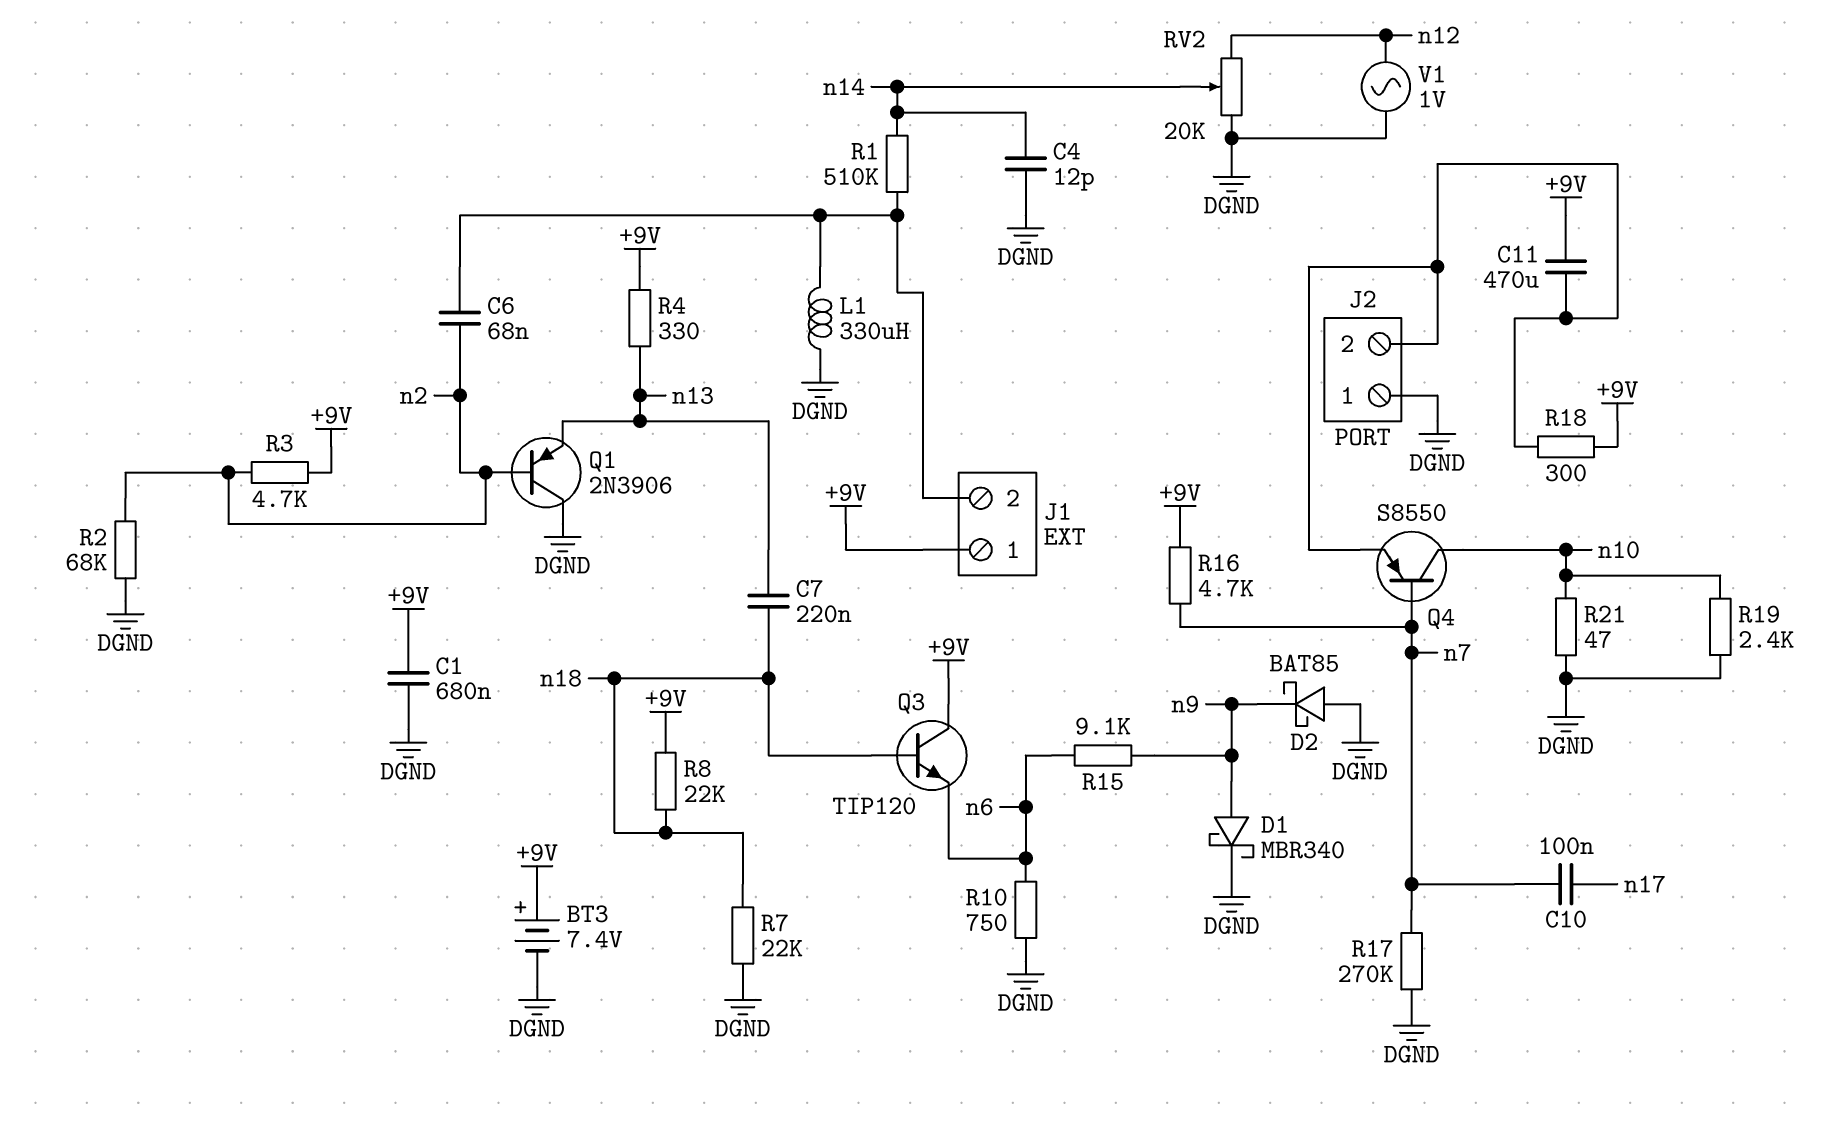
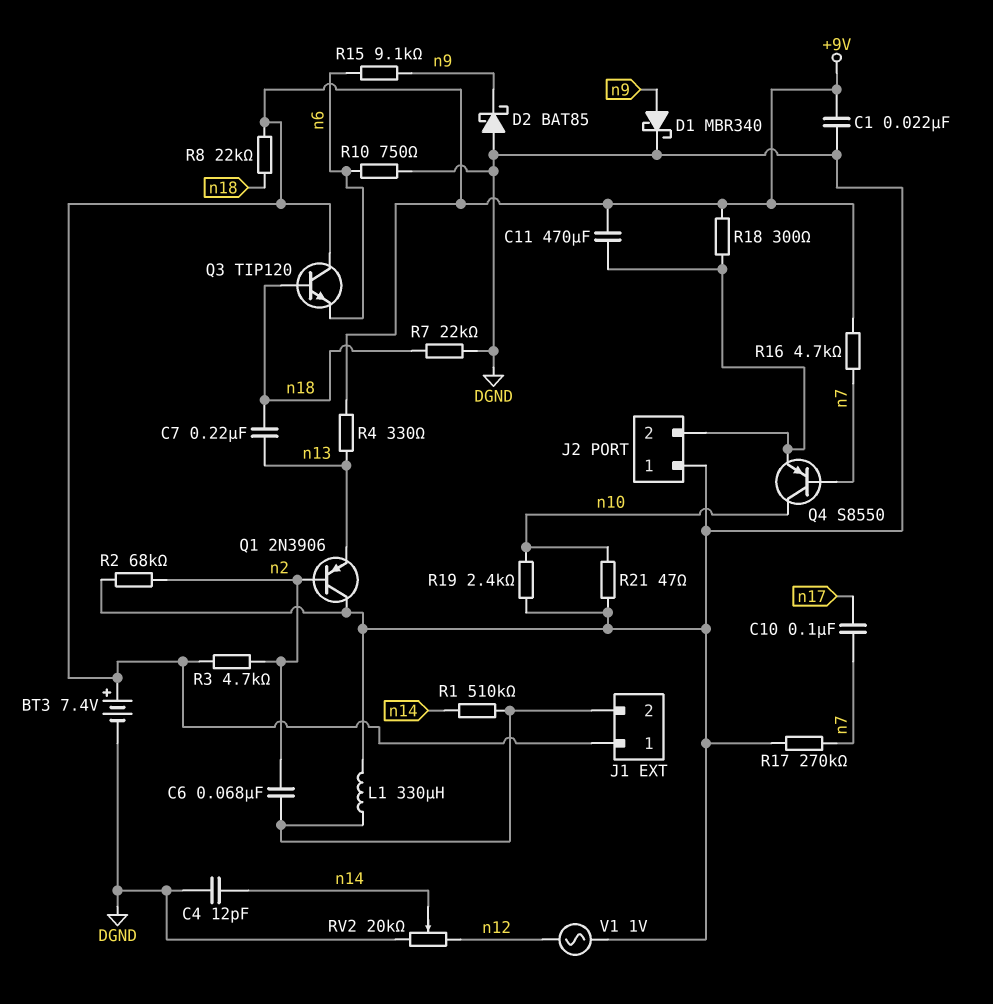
C1: 680nF (+9V, DGND) -> 22nF (+9V, DGND)

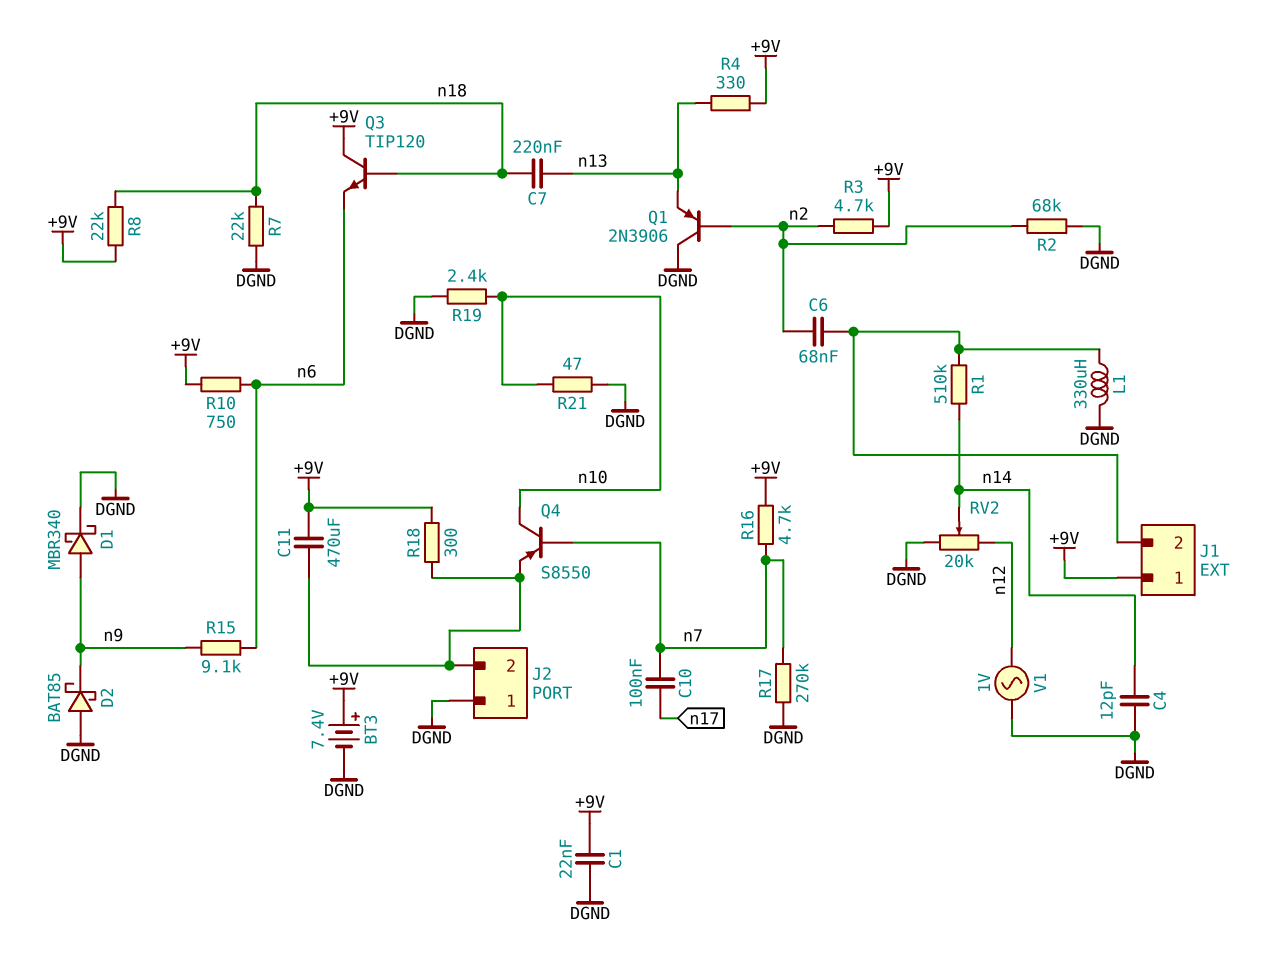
R10: 750 (DGND, n6) -> 750 (+9V, n6)

